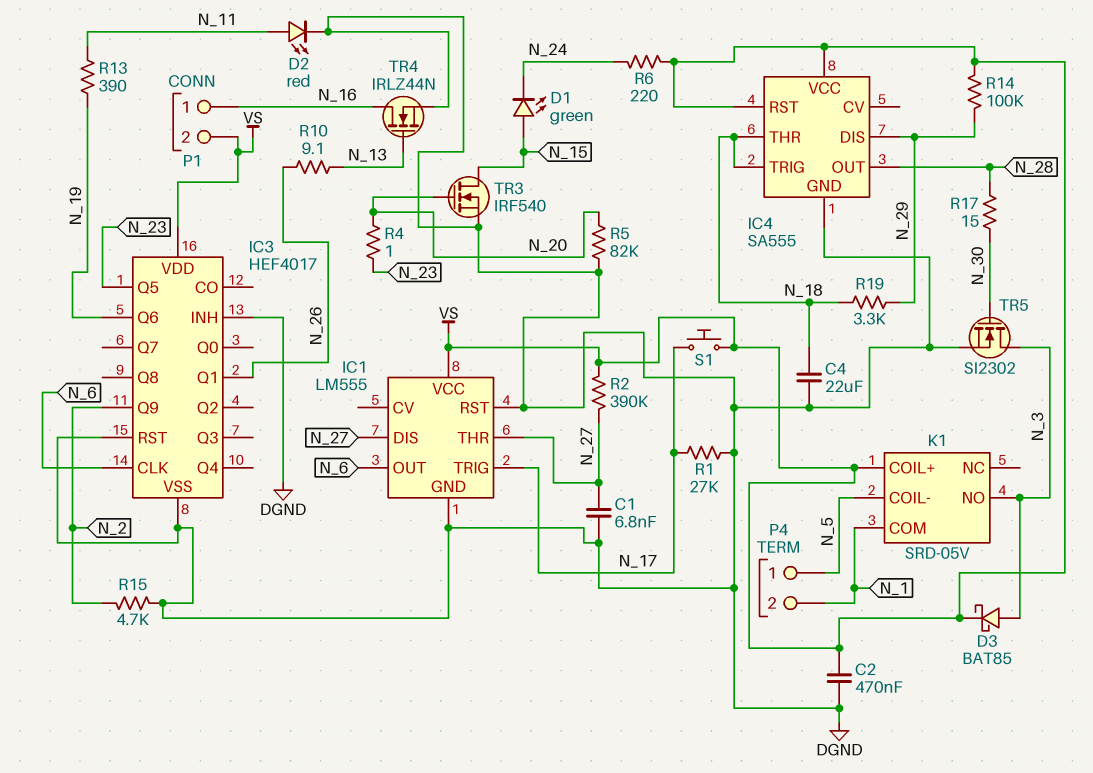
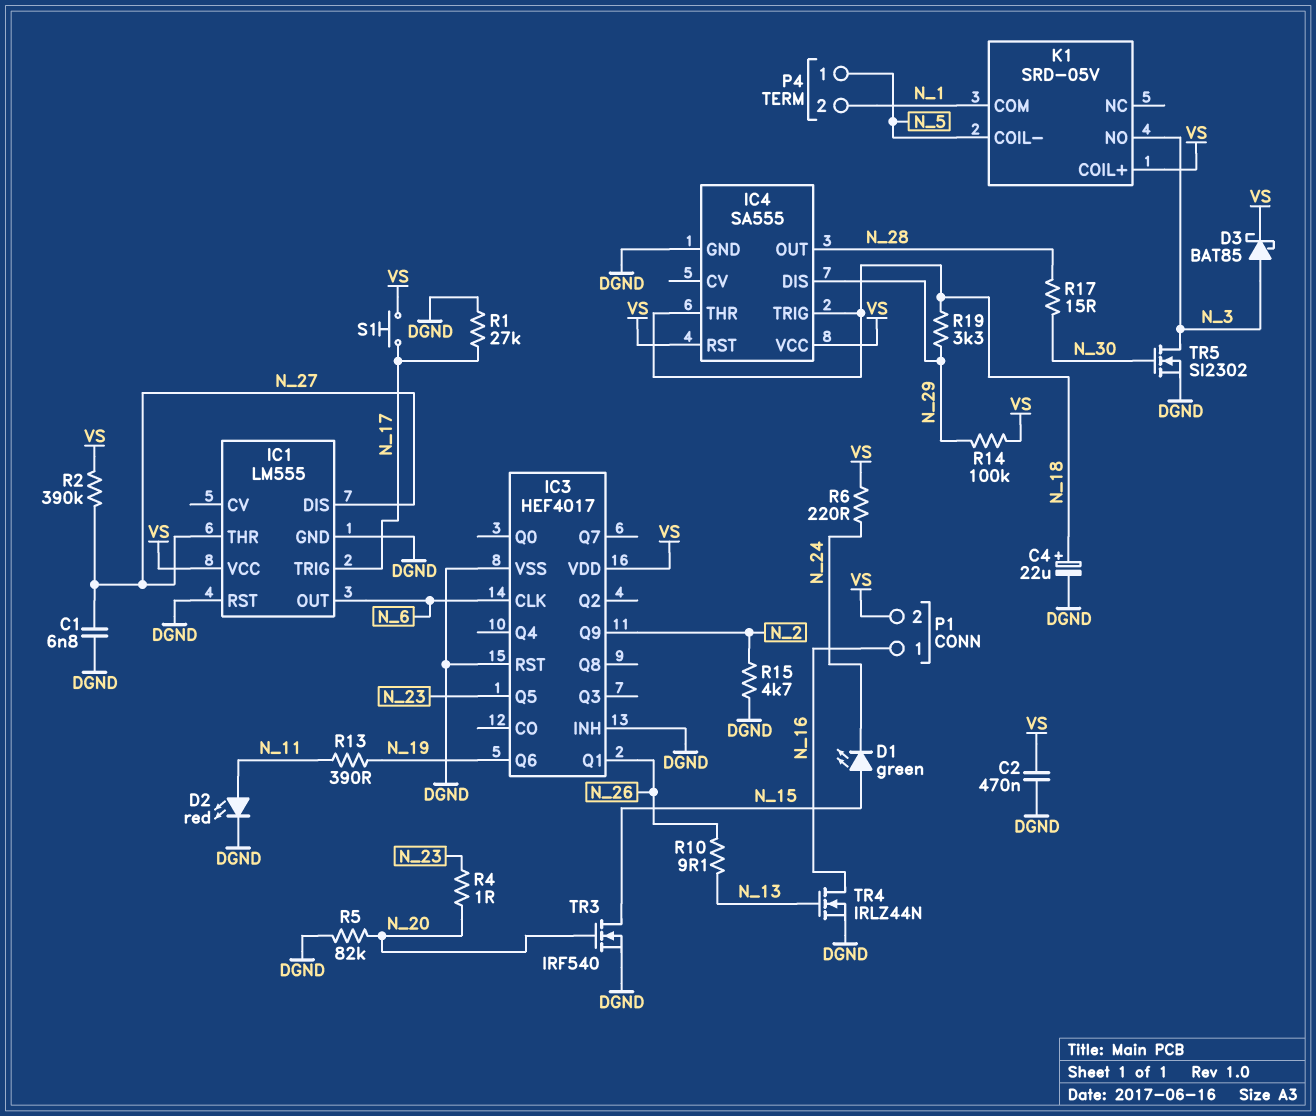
C4: 22uF (DGND, N_18) -> 22uF (plus N_18, minus DGND)

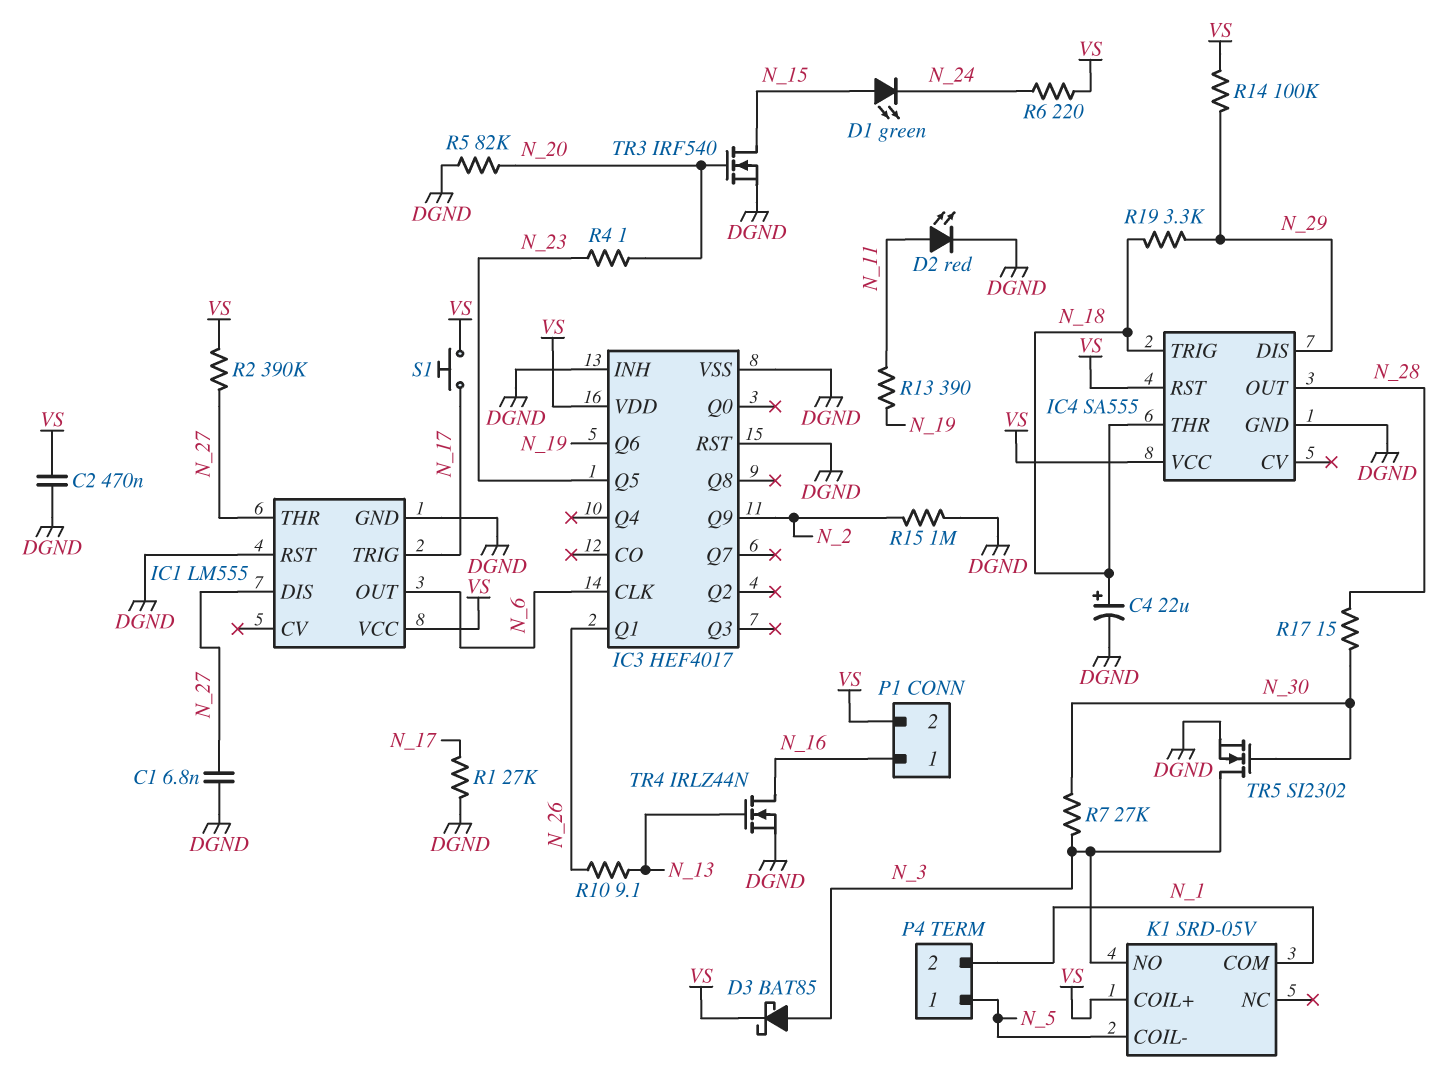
R7: none -> 27k (N_3, N_30)
R15: 4.7k (DGND, N_2) -> 1M (DGND, N_2)

